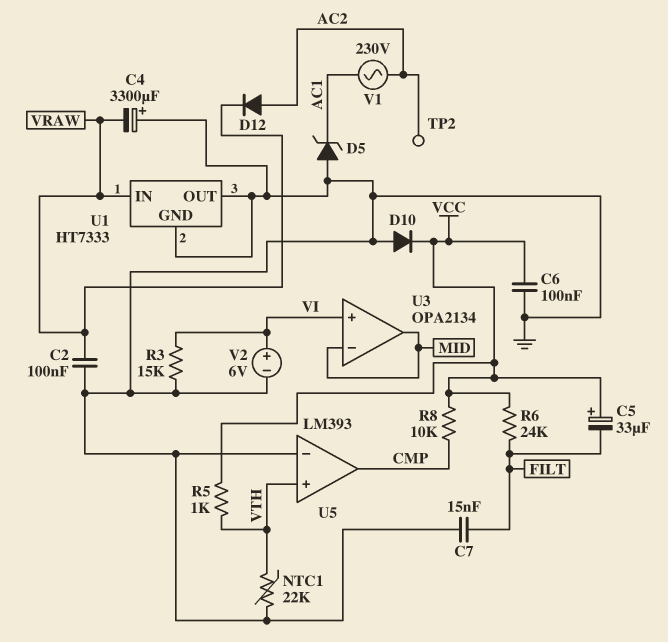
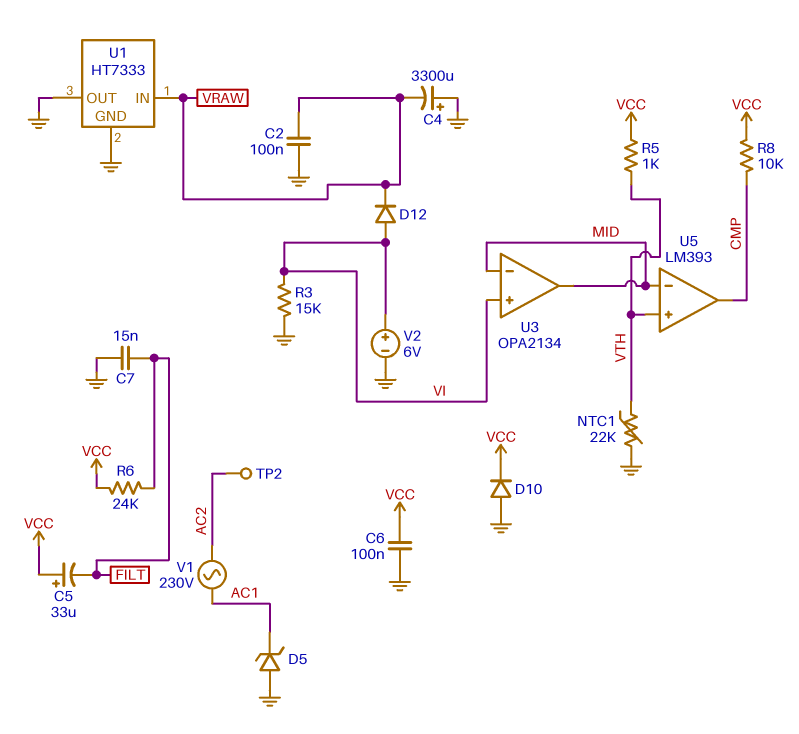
D12: diode (A AC2, K VRAW) -> diode (A VI, K VRAW)
U5 pin in-: GND -> MID

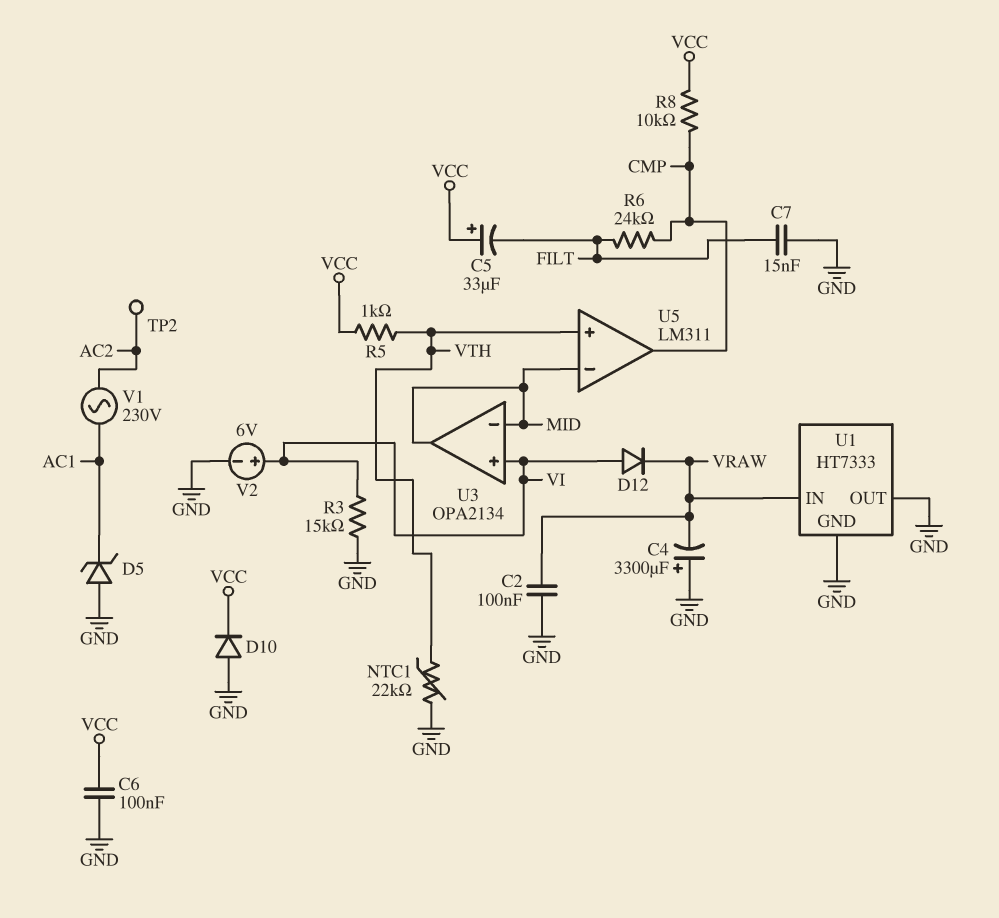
R6: 24k (FILT, VCC) -> 24k (CMP, FILT)
U5: LM393 -> LM311

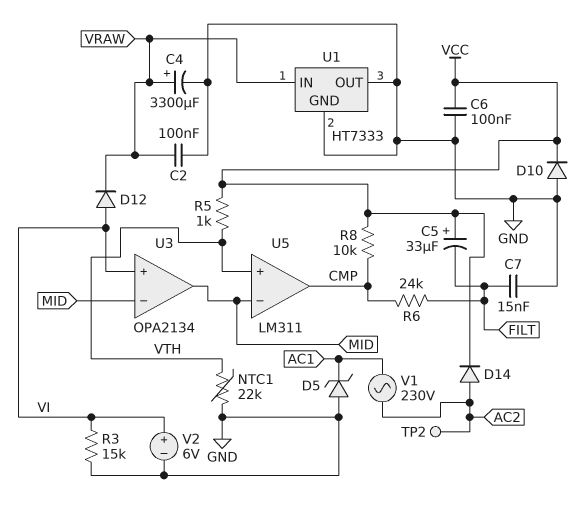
C4: 3300uF (plus GND, minus VRAW) -> 3300uF (plus VRAW, minus GND)
D14: none -> diode (A AC2, K VCC)

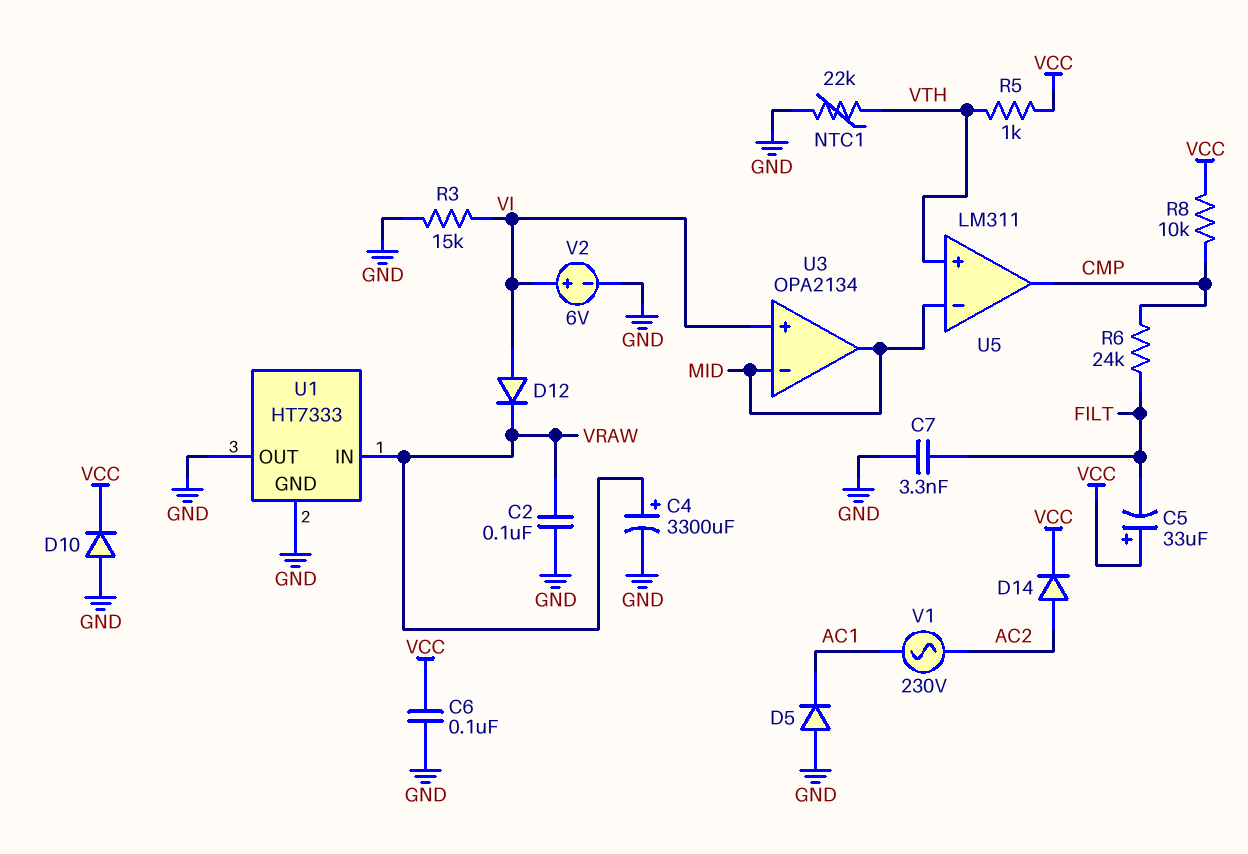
C7: 15nF (FILT, GND) -> 3.3nF (FILT, GND)
D5: zener (A GND, K AC1) -> diode (A GND, K AC1)
TP2: test point (AC2) -> none

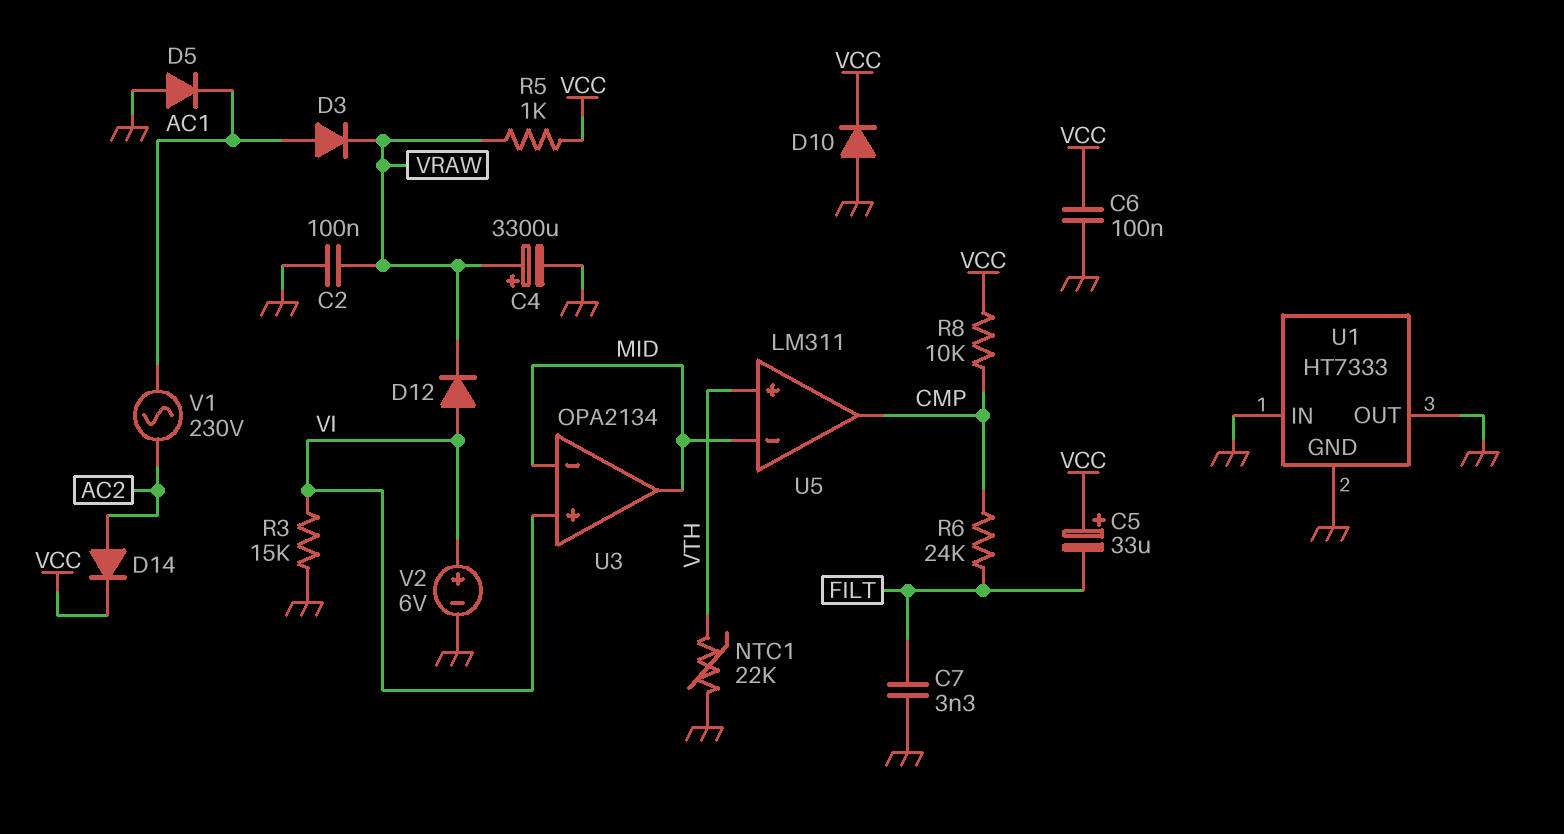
D3: none -> diode (A AC1, K VRAW)
R5: 1k (VCC, VTH) -> 1k (VCC, VRAW)
U1 pin IN: VRAW -> GND

